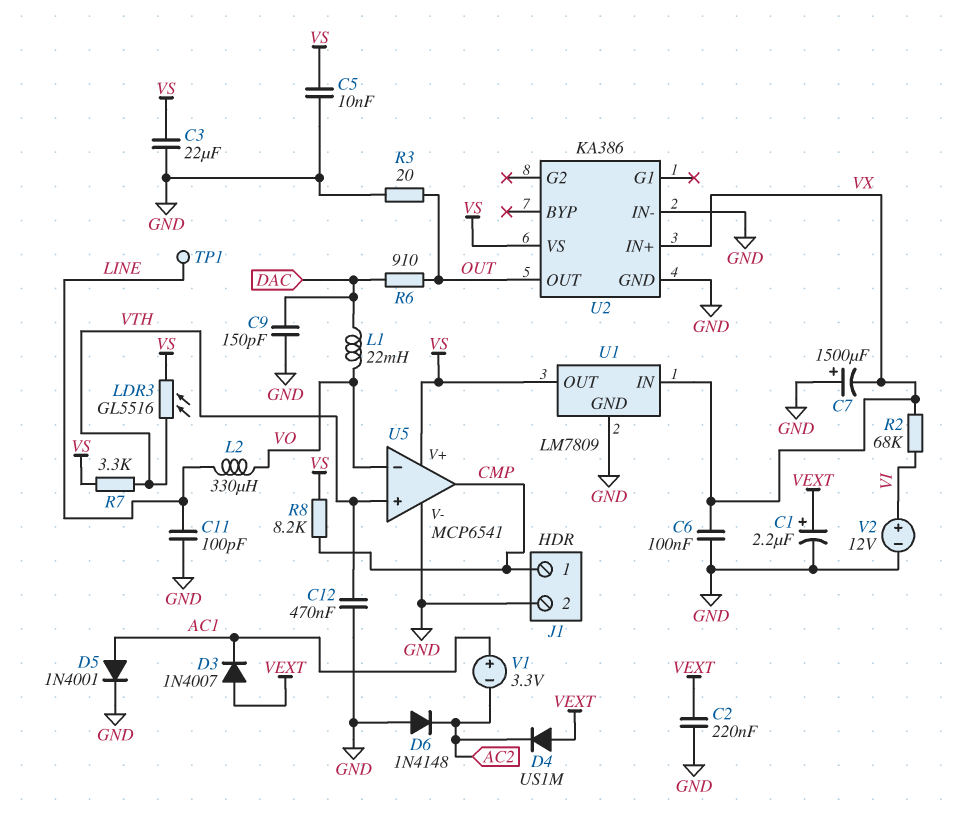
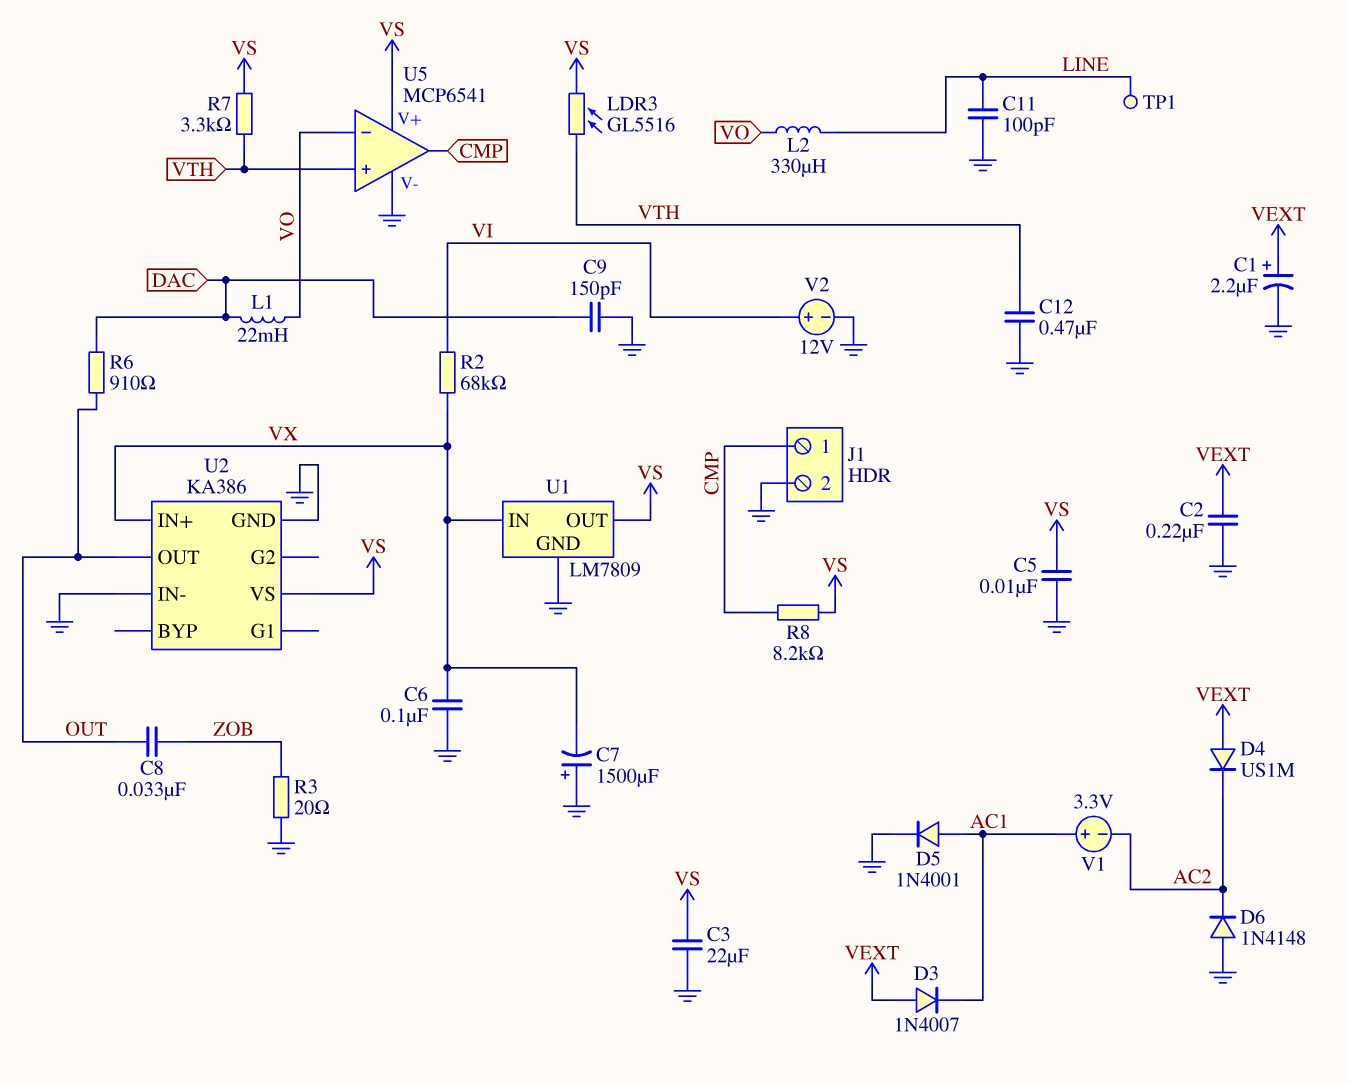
C8: none -> 33nF (OUT, ZOB)
R3: 20 (GND, OUT) -> 20 (GND, ZOB)

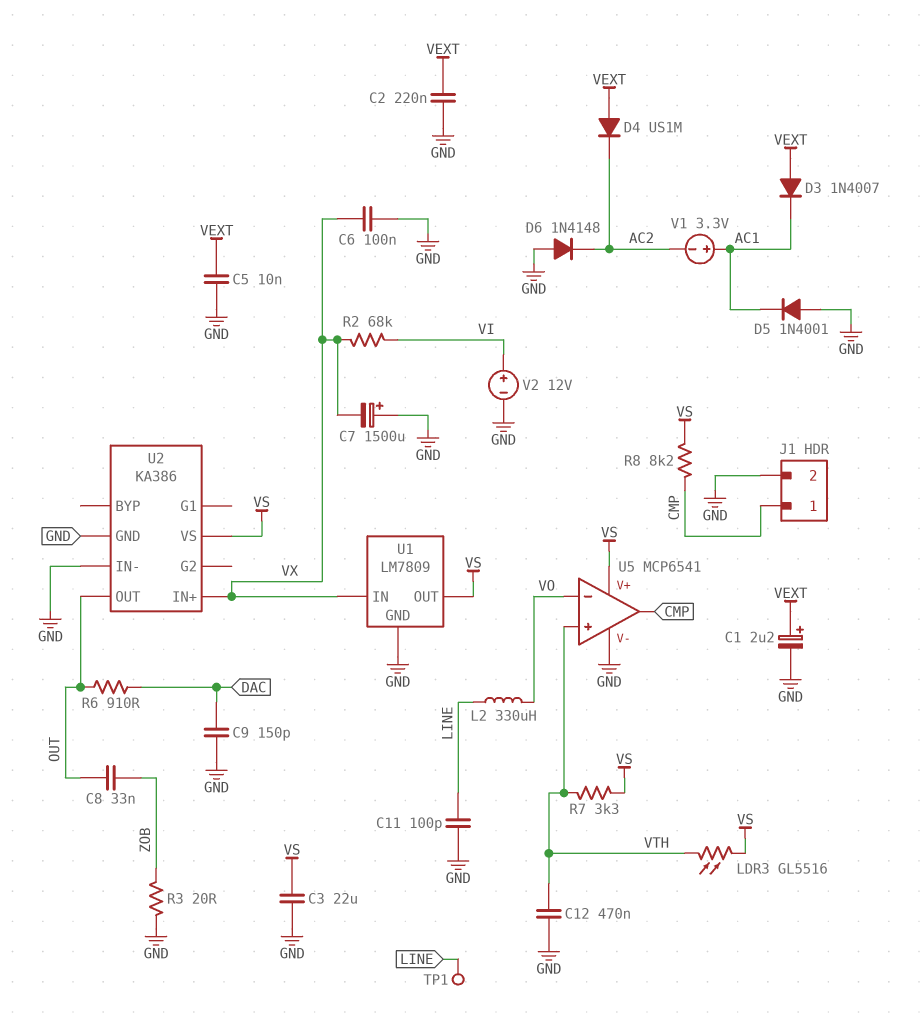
C5: 10nF (GND, VS) -> 10nF (GND, VEXT)
D5: diode 1N4001 (A AC1, K GND) -> diode 1N4001 (A GND, K AC1)
L1: 22mH (DAC, VO) -> none

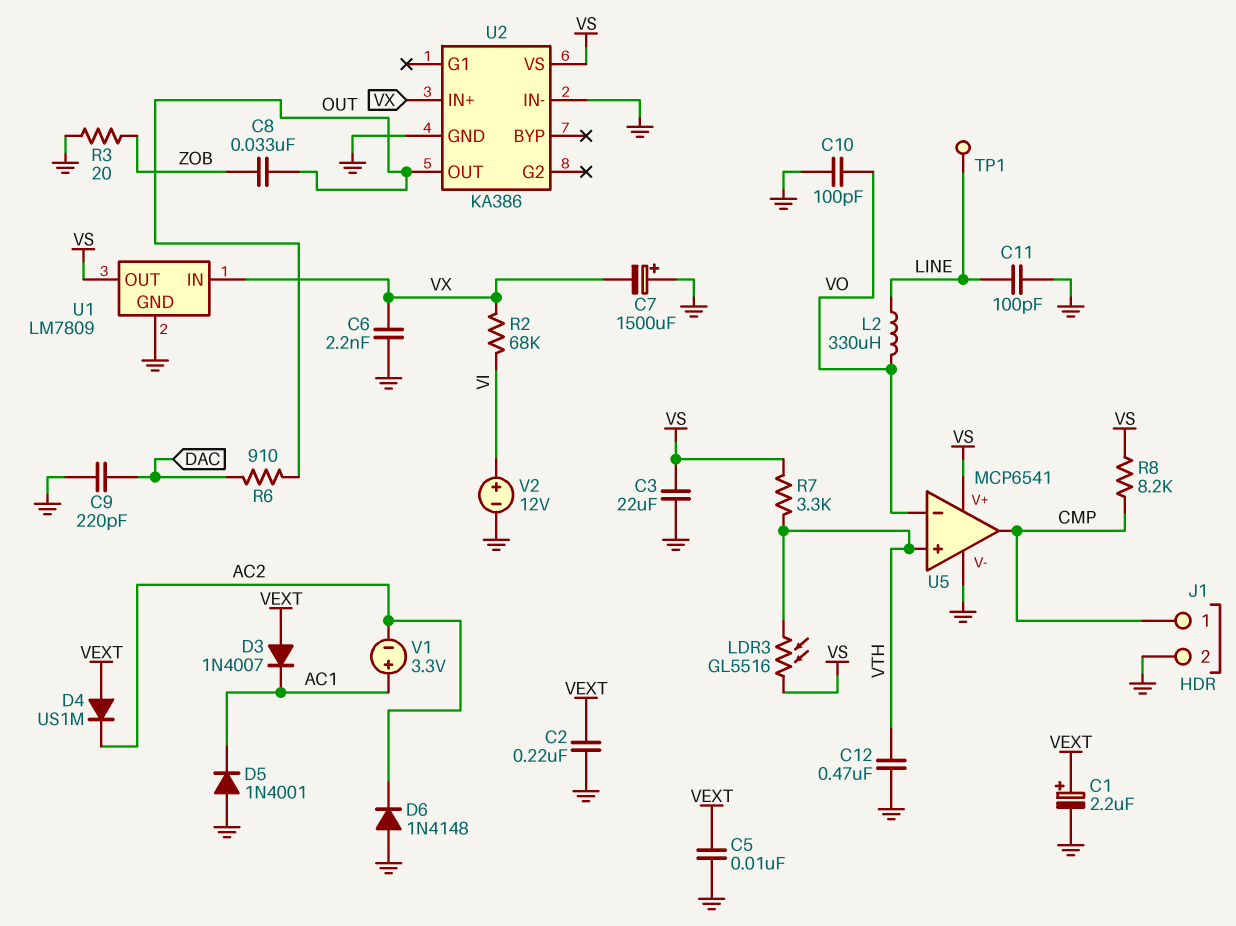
C6: 100nF (GND, VX) -> 2.2nF (GND, VX)
C9: 150pF (DAC, GND) -> 220pF (DAC, GND)
C10: none -> 100pF (GND, VO)

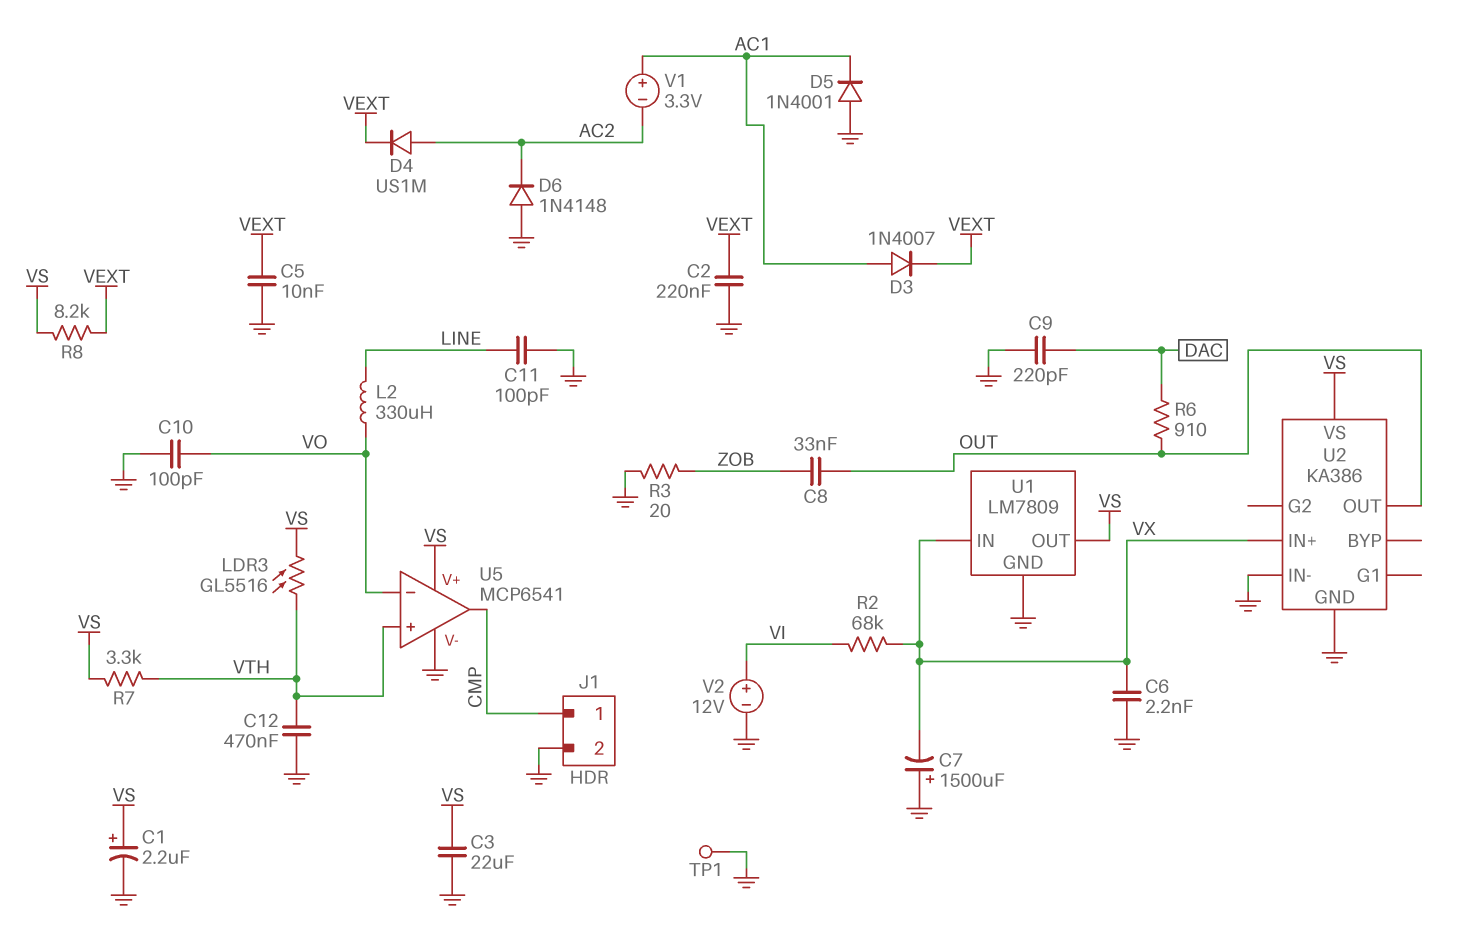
C1: 2.2uF (plus VEXT, minus GND) -> 2.2uF (plus VS, minus GND)
D3: diode 1N4007 (A VEXT, K AC1) -> diode 1N4007 (A AC1, K VEXT)
D4: diode US1M (A VEXT, K AC2) -> diode US1M (A AC2, K VEXT)
R8: 8.2k (CMP, VS) -> 8.2k (VEXT, VS)
TP1: test point (LINE) -> test point (GND)

